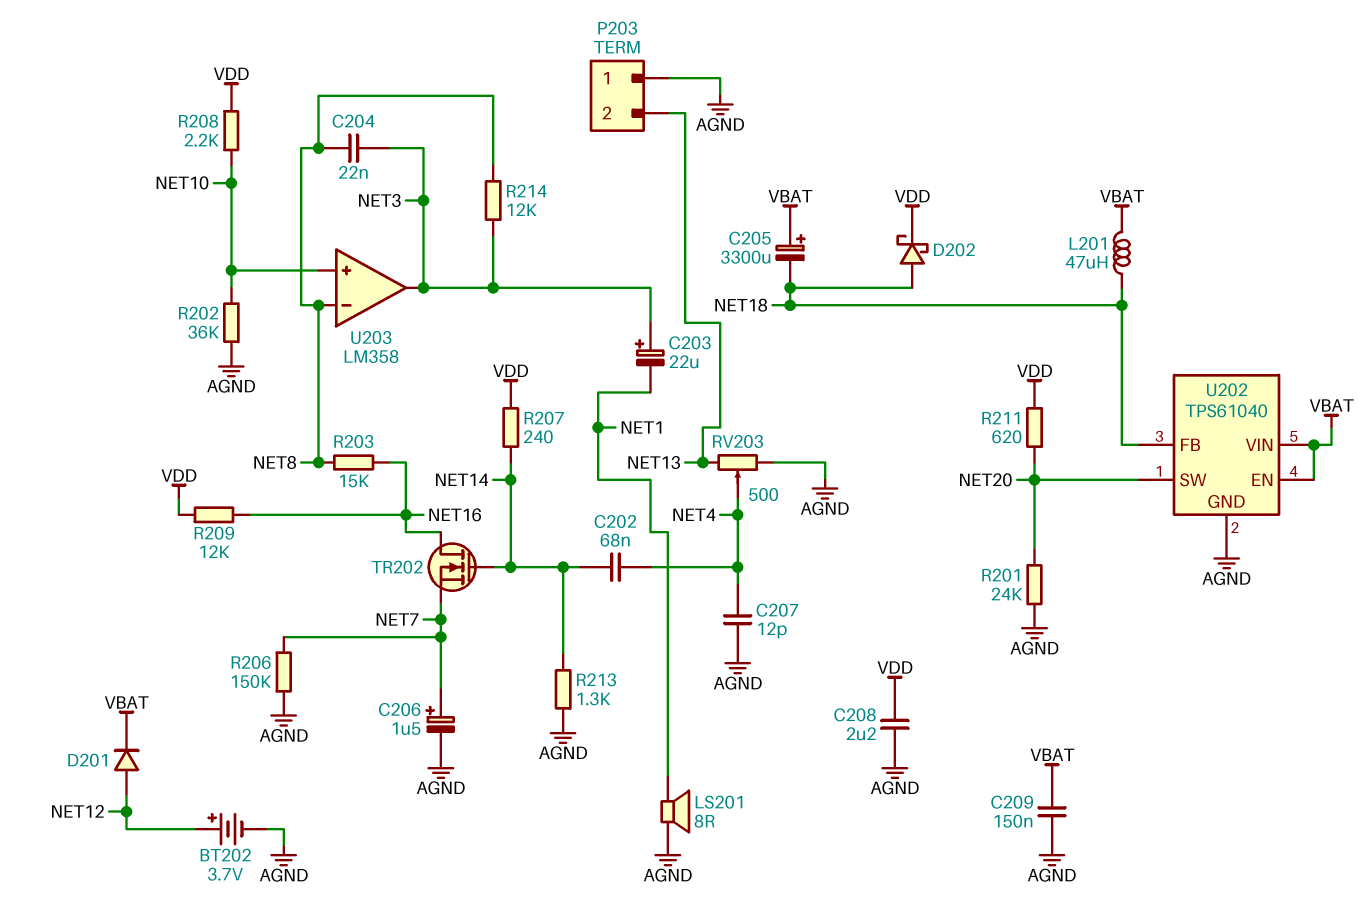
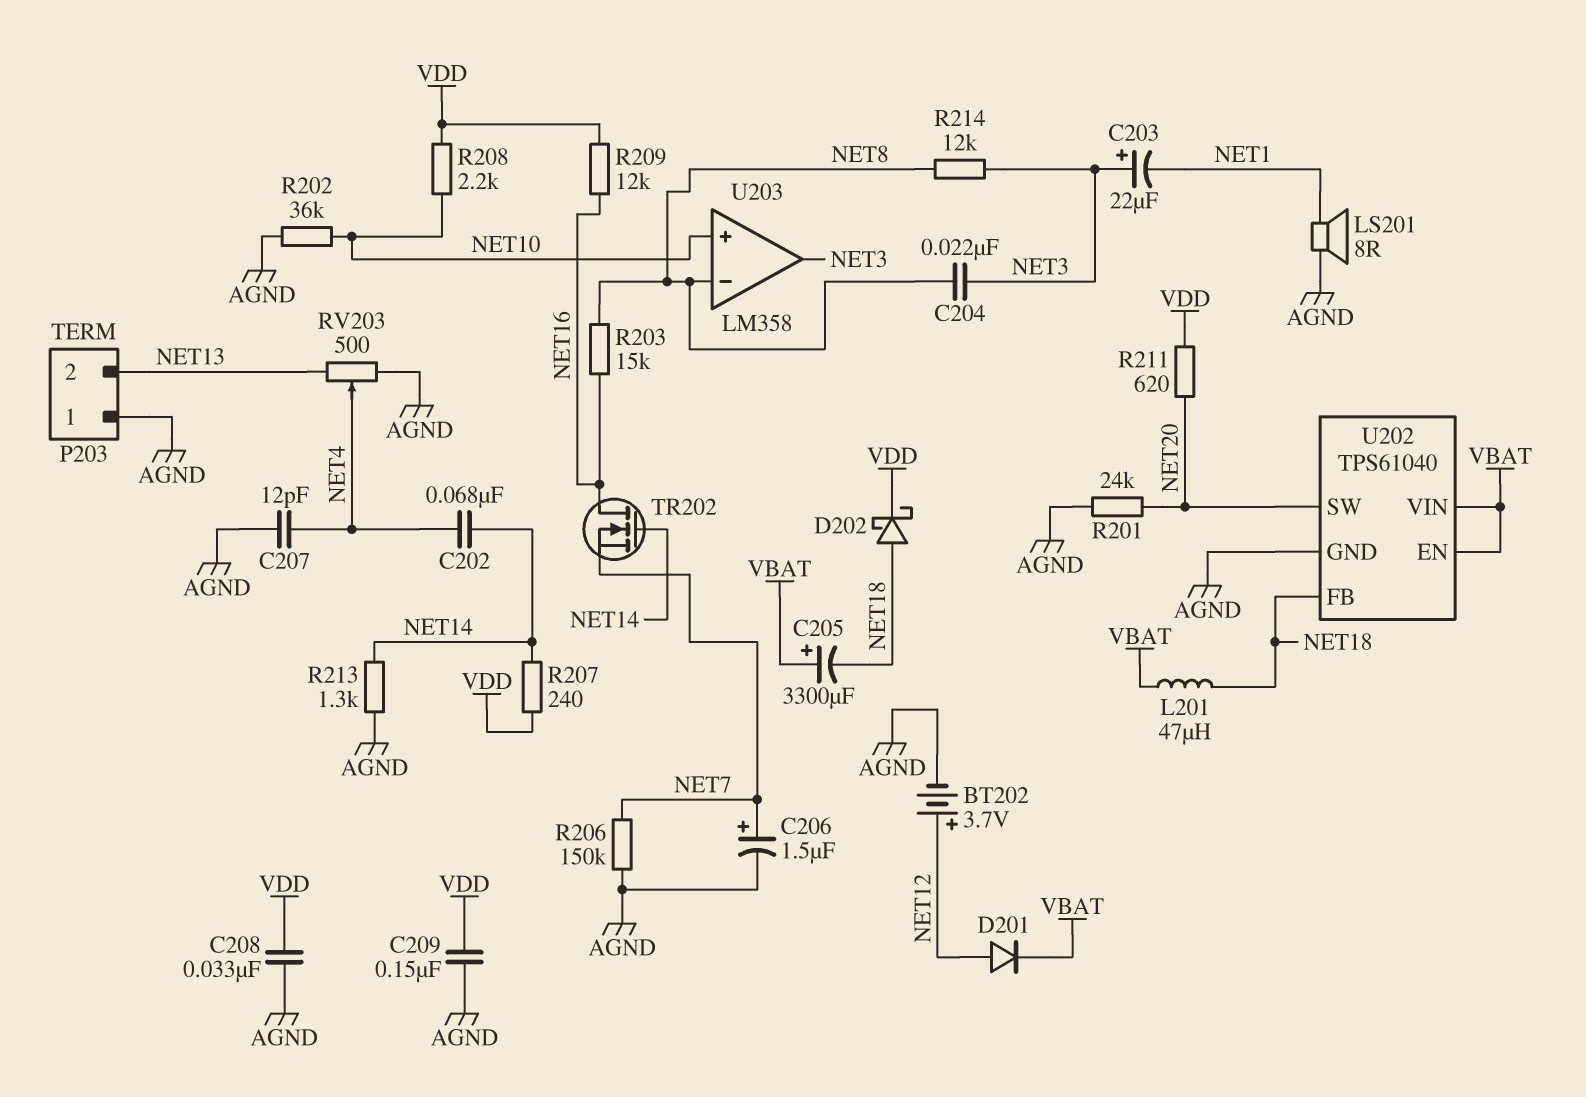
C208: 2.2uF (AGND, VDD) -> 33nF (AGND, VDD)
C209: 150nF (AGND, VBAT) -> 150nF (AGND, VDD)

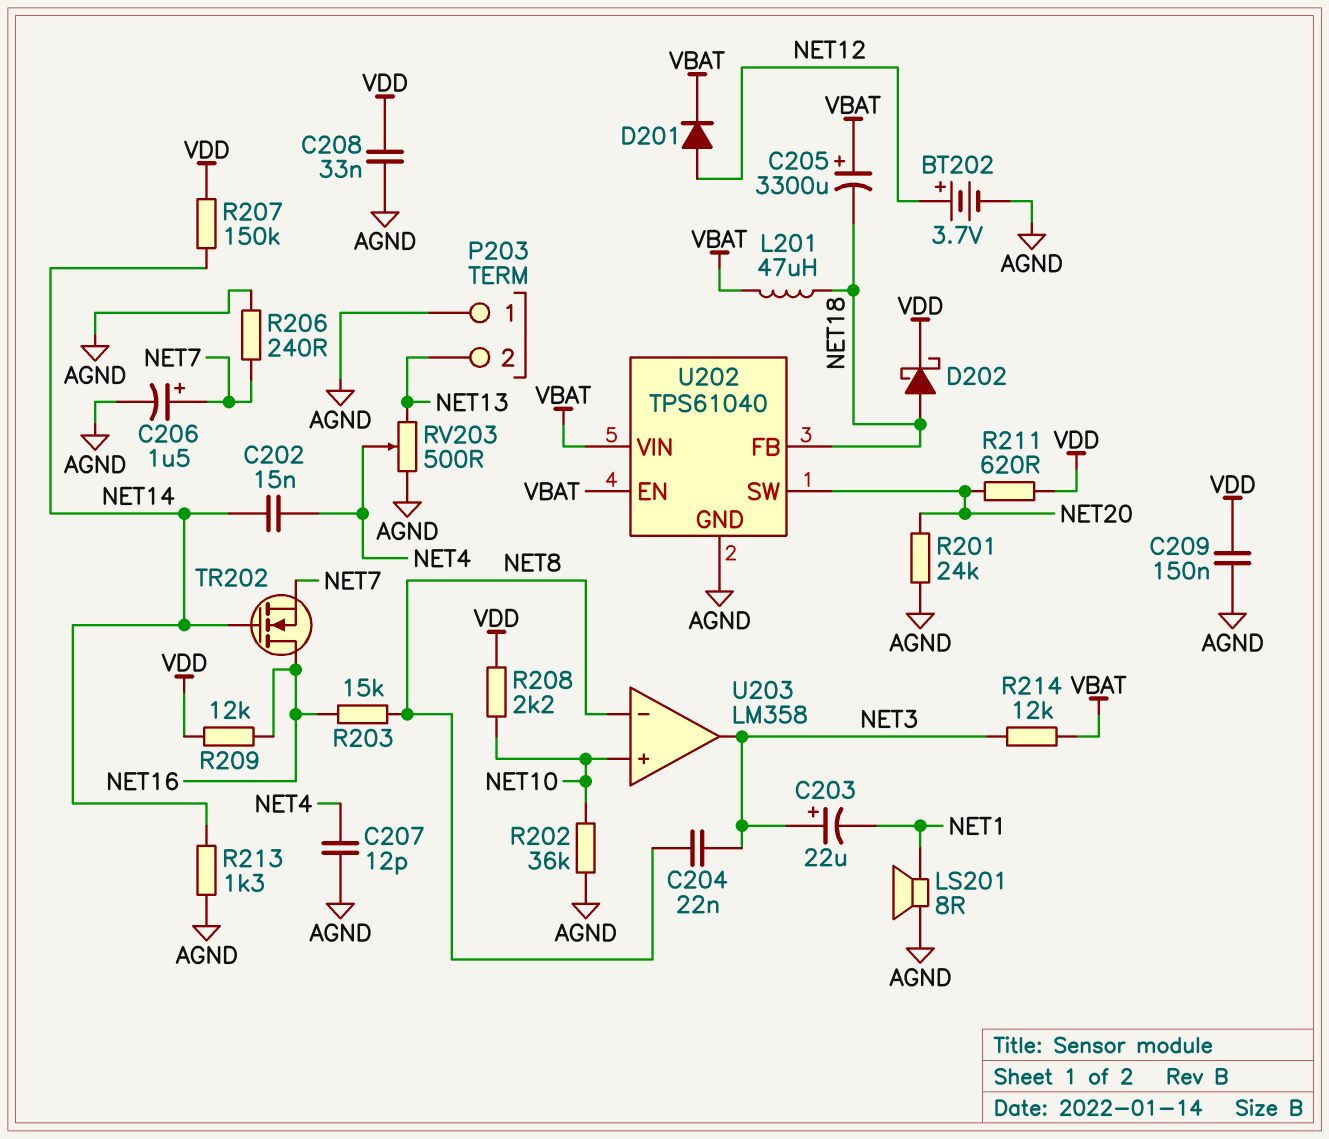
C202: 68nF (NET4, NET14) -> 15nF (NET4, NET14)
R206: 150k (AGND, NET7) -> 240 (AGND, NET7)
R207: 240 (NET14, VDD) -> 150k (NET14, VDD)
R214: 12k (NET3, NET8) -> 12k (NET3, VBAT)

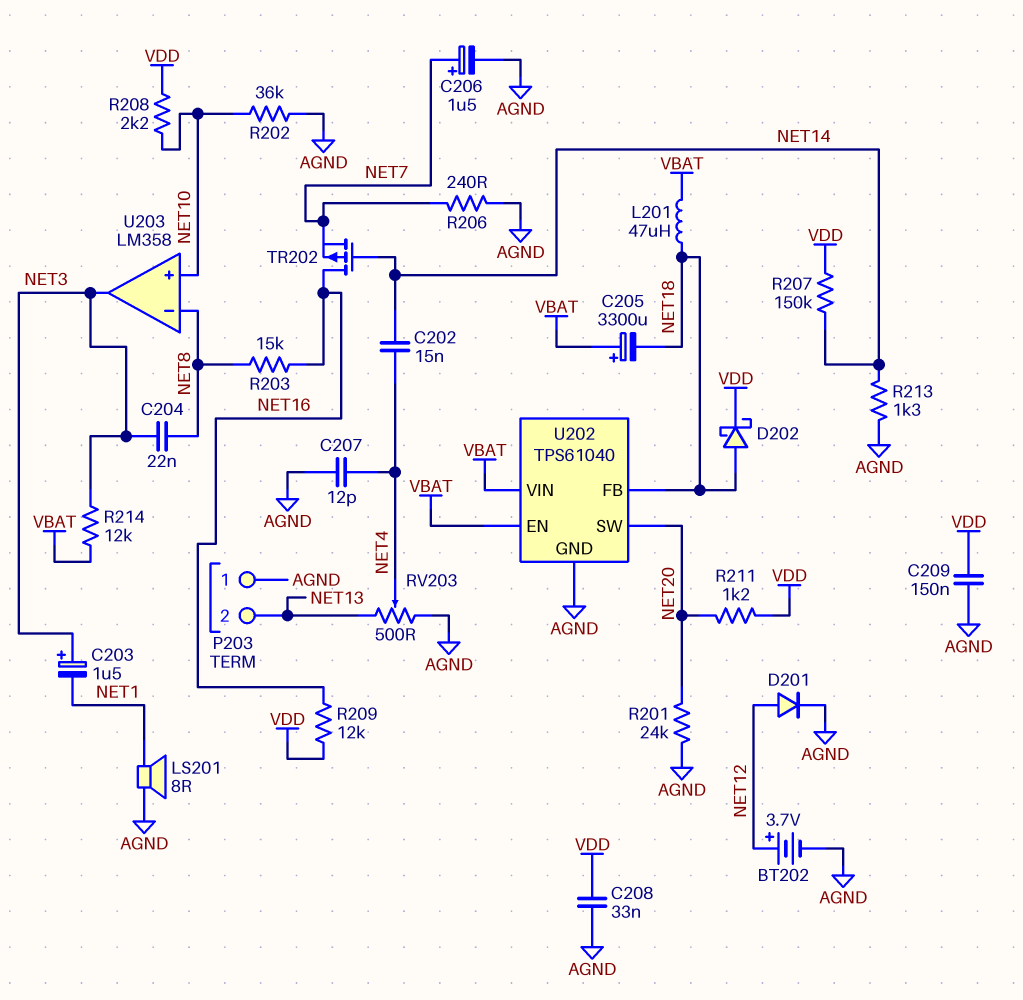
C203: 22uF (plus NET3, minus NET1) -> 1.5uF (plus NET3, minus NET1)
D201: diode (A NET12, K VBAT) -> diode (A NET12, K AGND)
R211: 620 (NET20, VDD) -> 1.2k (NET20, VDD)
TR202: NMOS (G NET14, D NET16, S NET7) -> PMOS (G NET14, D NET16, S NET7)

